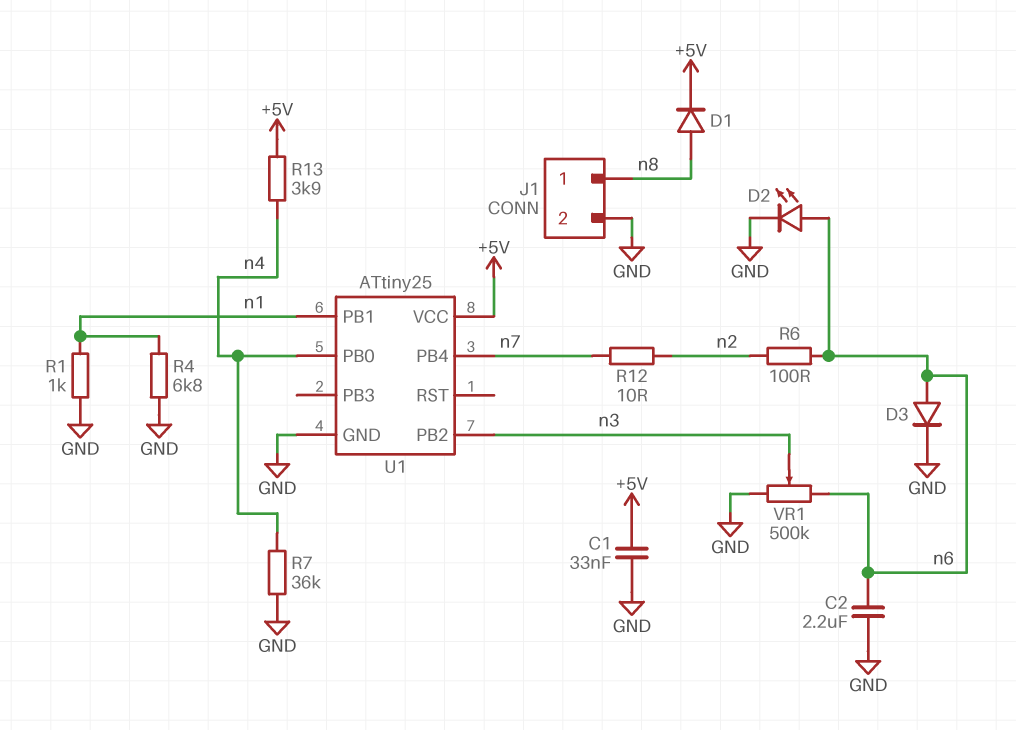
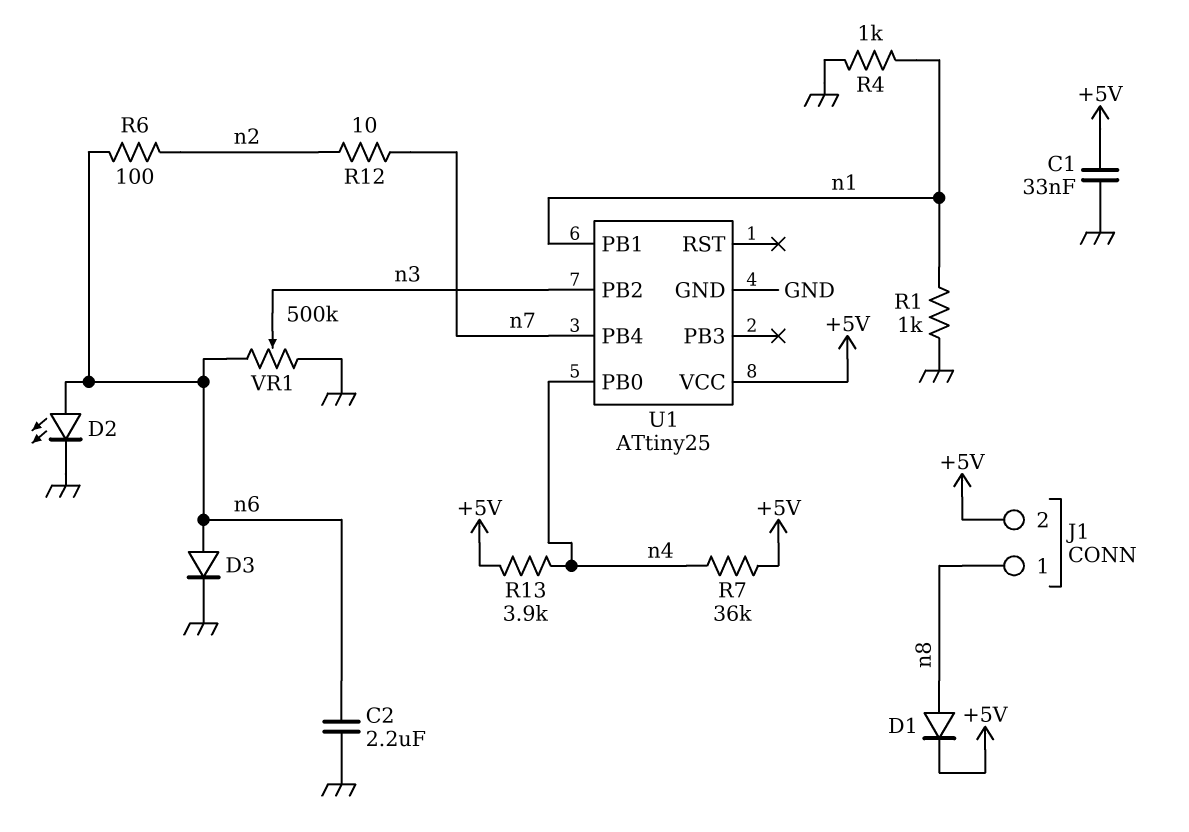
J1 pin 2: GND -> +5V
R4: 6.8k (GND, n1) -> 1k (GND, n1)
R7: 36k (GND, n4) -> 36k (+5V, n4)

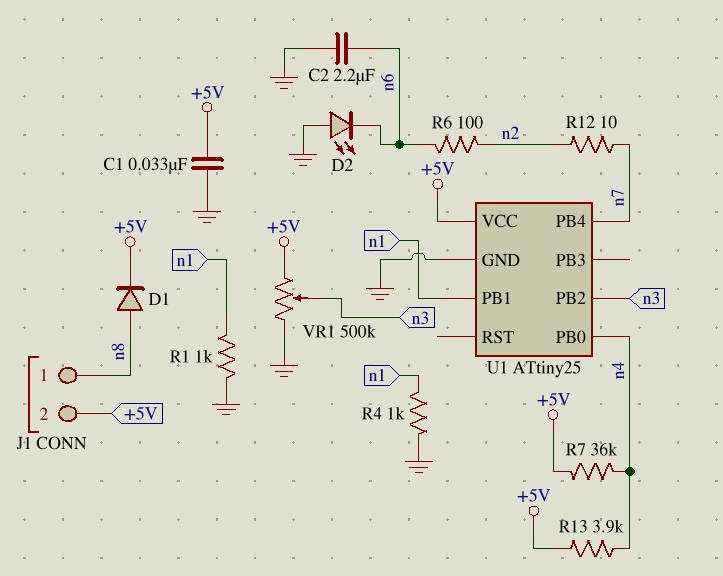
D2: LED (A n6, K GND) -> LED (A GND, K n6)
D3: diode (A n6, K GND) -> none
VR1: 500k (GND, n6, wiper n3) -> 500k (+5V, GND, wiper n3)

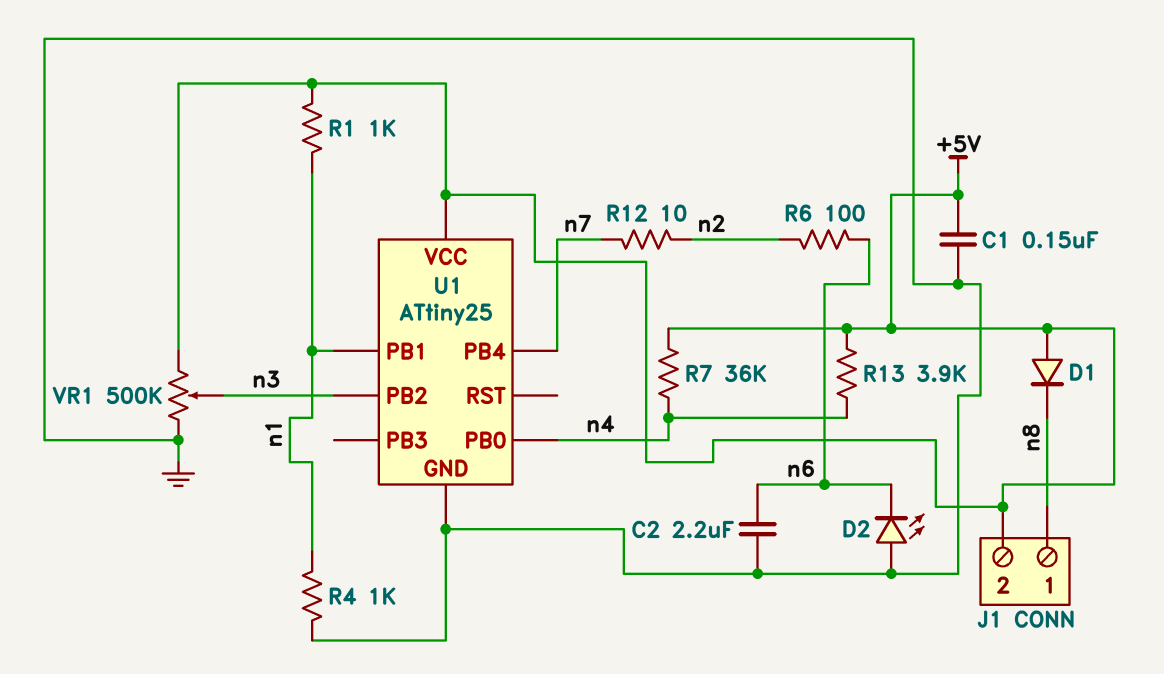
C1: 33nF (+5V, GND) -> 150nF (+5V, GND)
D1: diode (A n8, K +5V) -> diode (A +5V, K n8)
R1: 1k (GND, n1) -> 1k (+5V, n1)

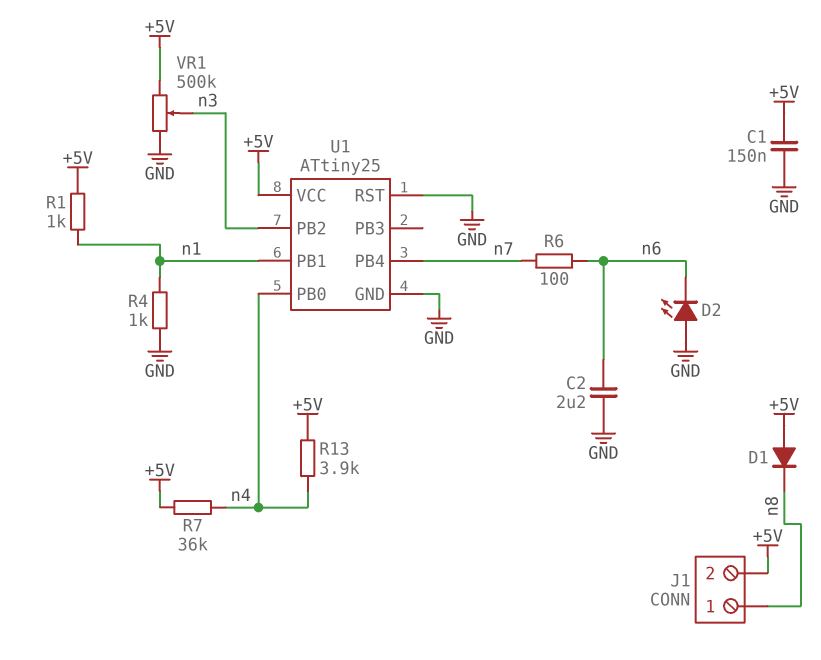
R6: 100 (n2, n6) -> 100 (n6, n7)
R12: 10 (n2, n7) -> none
U1 pin RST: none -> GND

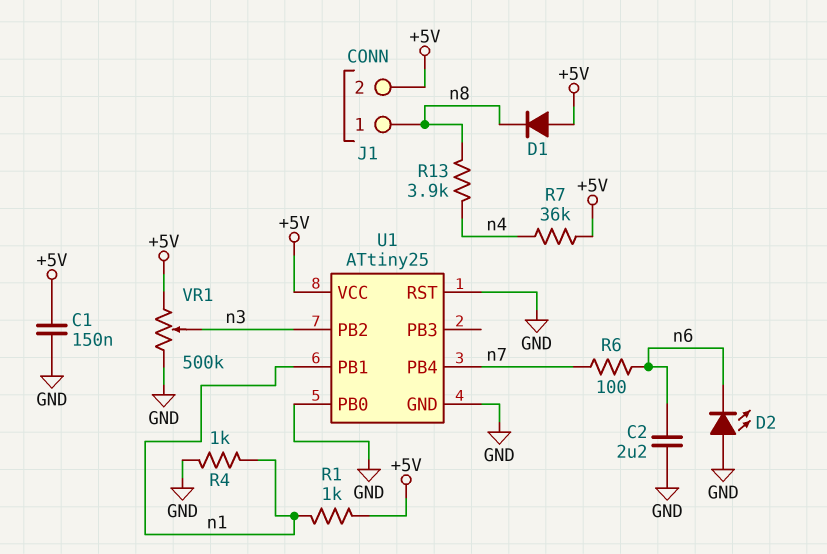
R13: 3.9k (+5V, n4) -> 3.9k (n4, n8)
U1 pin PB0: n4 -> GND

